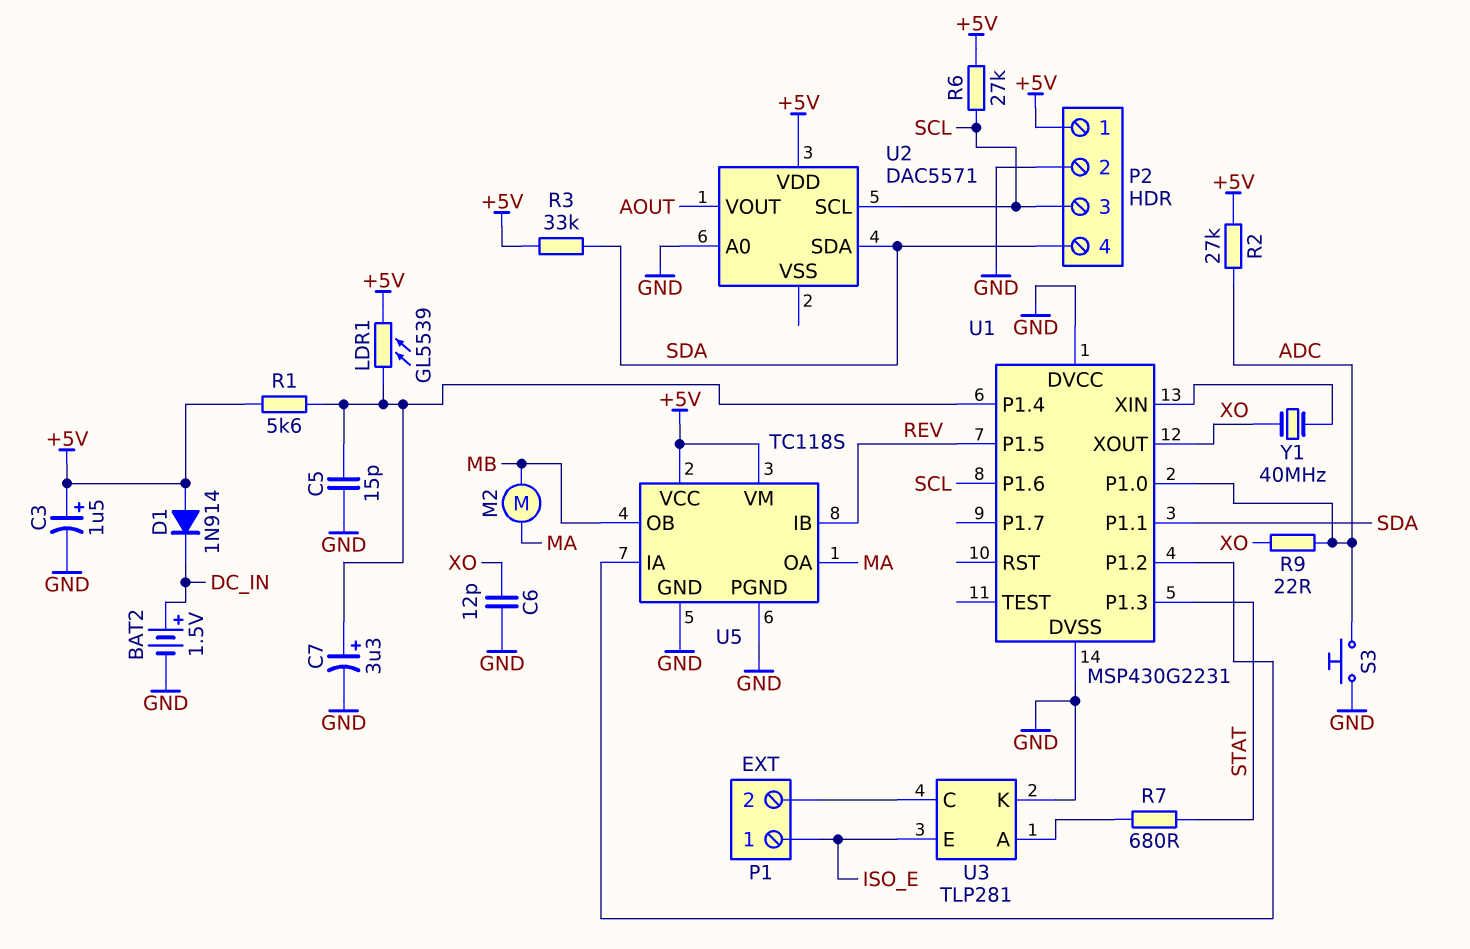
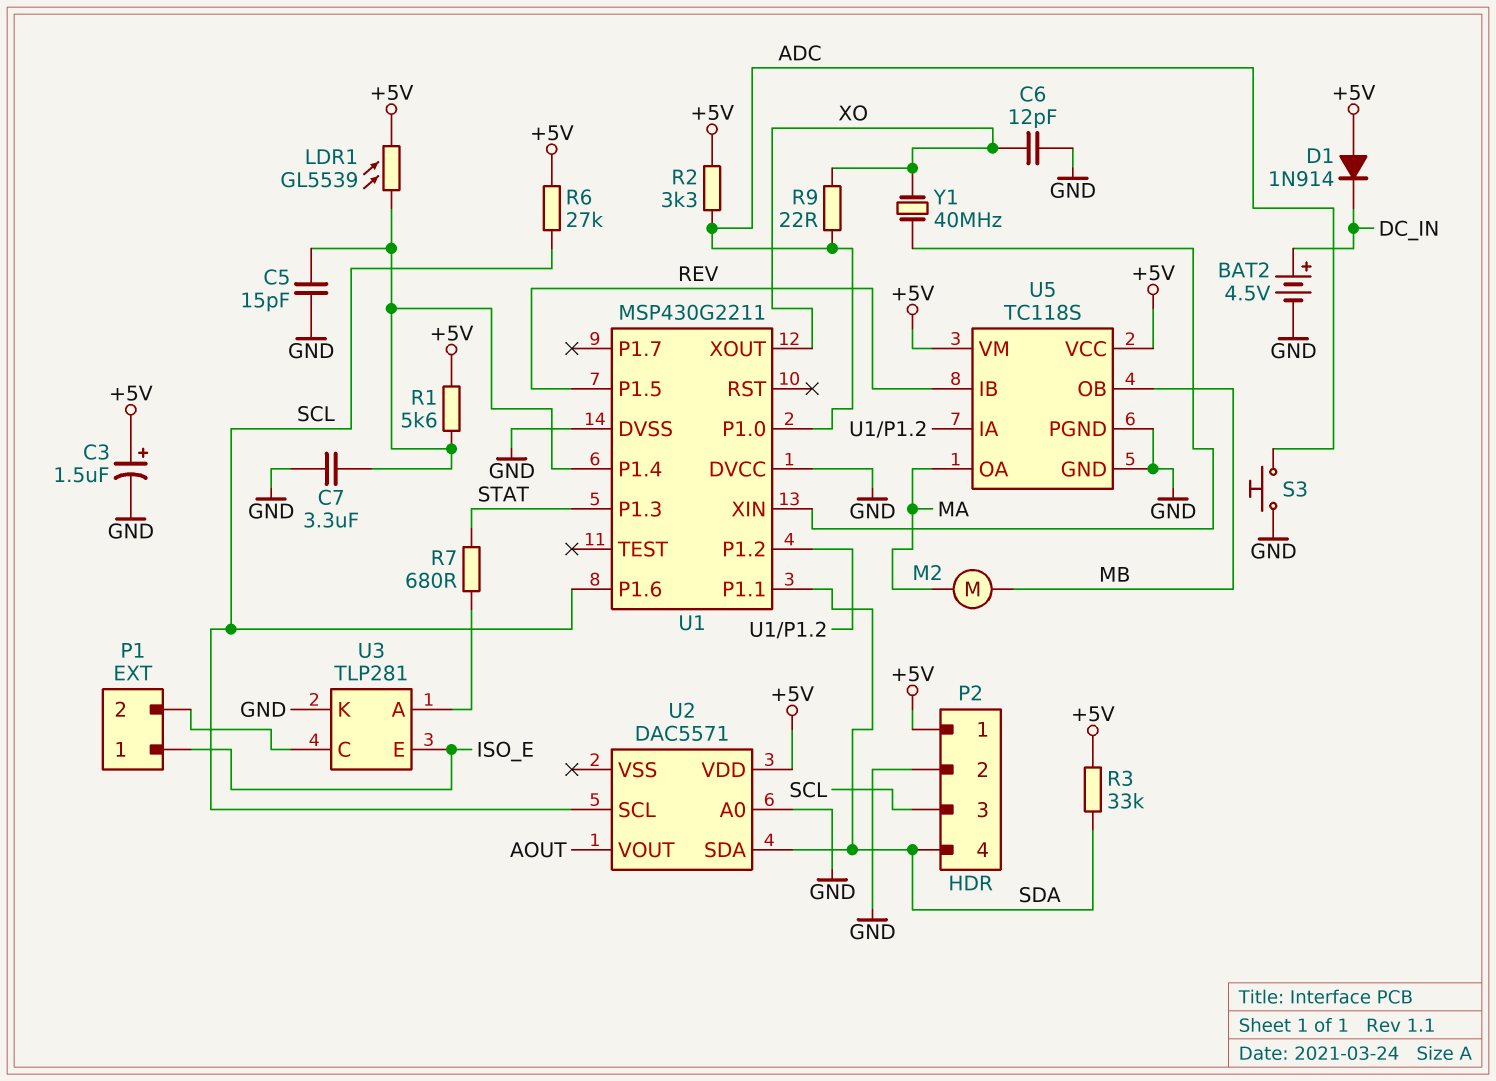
BAT2: 1.5V (plus DC_IN, minus GND) -> 4.5V (plus DC_IN, minus GND)
C7: 3.3uF (plus U1/P1.4, minus GND) -> 3.3uF (GND, U1/P1.4)
R2: 27k (+5V, ADC) -> 3.3k (+5V, ADC)
U1: MSP430G2231 -> MSP430G2211

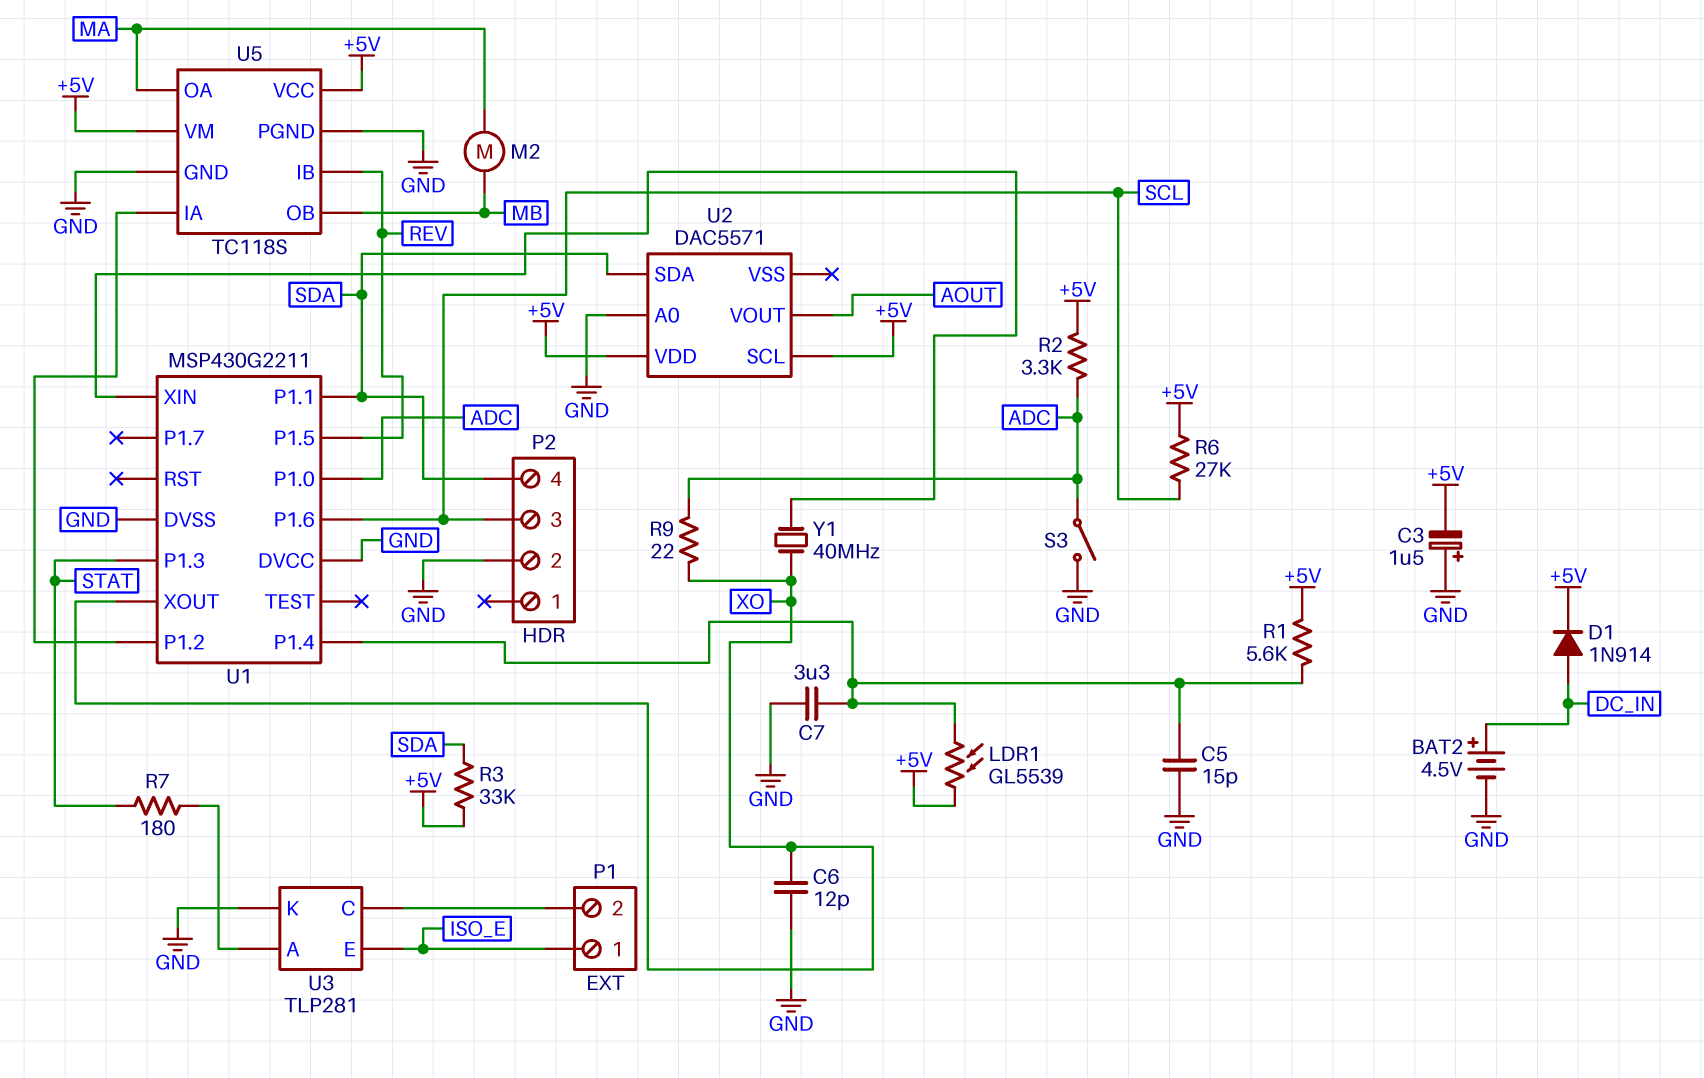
C3: 1.5uF (plus +5V, minus GND) -> 1.5uF (plus GND, minus +5V)
D1: diode 1N914 (A +5V, K DC_IN) -> diode 1N914 (A DC_IN, K +5V)
P2 pin 1: +5V -> none
R7: 680 (STAT, U3/A) -> 180 (STAT, U3/A)
S3: button (ADC, GND) -> switch (ADC, GND)
U2 pin SCL: SCL -> +5V

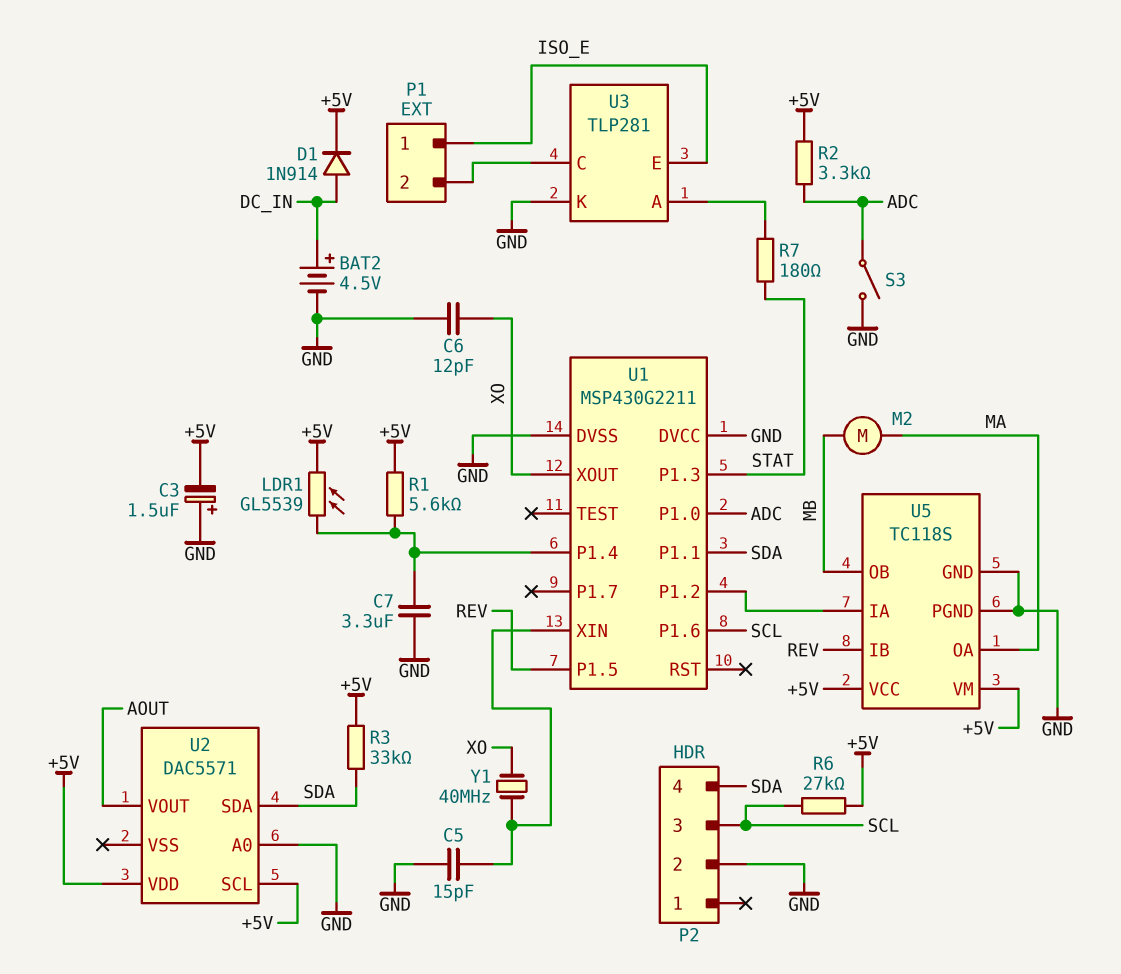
C5: 15pF (GND, U1/P1.4) -> 15pF (GND, U1/XIN)
R9: 22 (ADC, XO) -> none

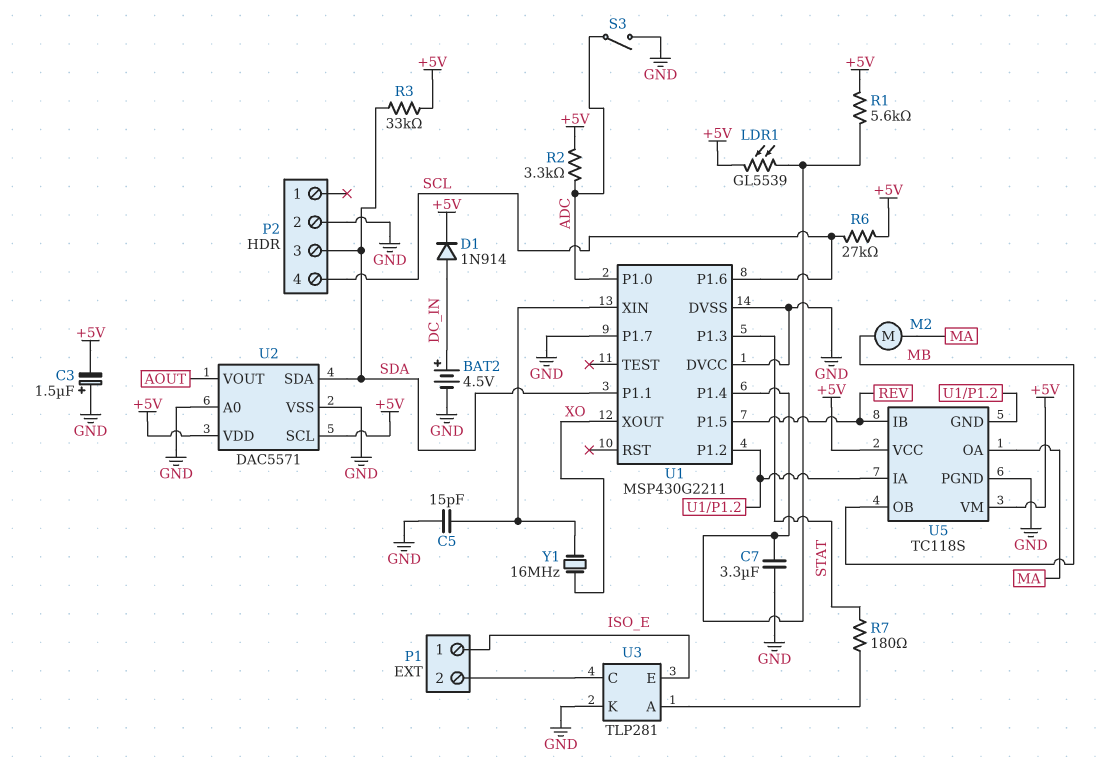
C6: 12pF (GND, XO) -> none
P2 pin 3: SCL -> SDA
P2 pin 4: SDA -> SCL
U1 pin P1.7: none -> GND
U2 pin VSS: none -> GND
U5 pin GND: GND -> U1/P1.2
Y1: 40MHz (U1/XIN, XO) -> 16MHz (U1/XIN, XO)

